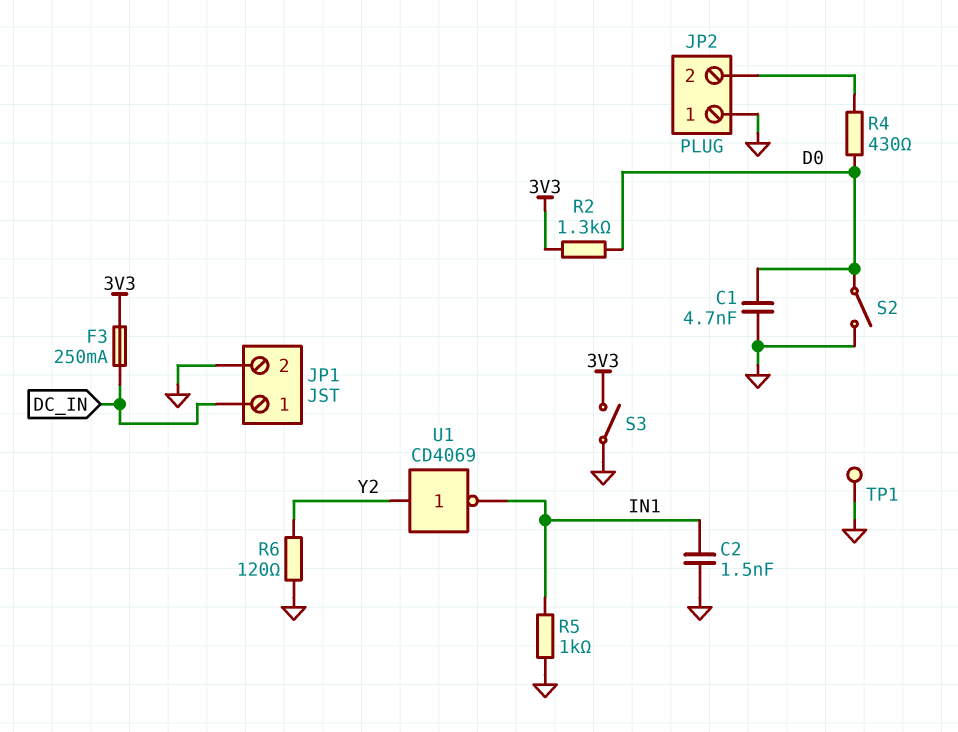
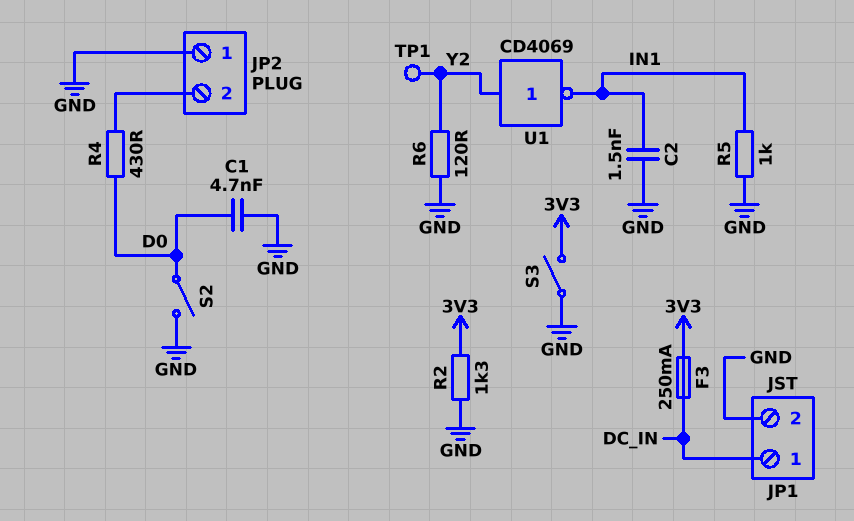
R2: 1.3k (3V3, D0) -> 1.3k (3V3, GND)
TP1: test point (GND) -> test point (Y2)

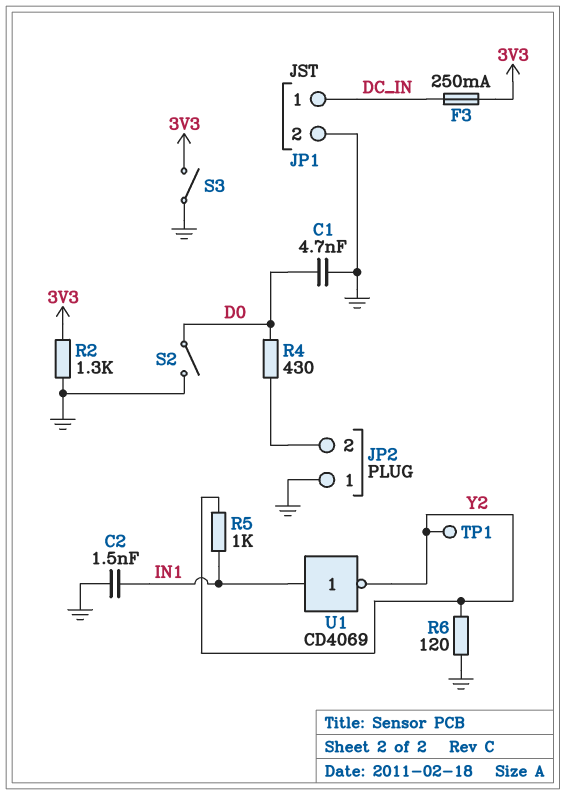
R5: 1k (GND, IN1) -> 1k (IN1, Y2)
U1: NOT CD4069 (in Y2, out IN1) -> NOT CD4069 (in IN1, out Y2)

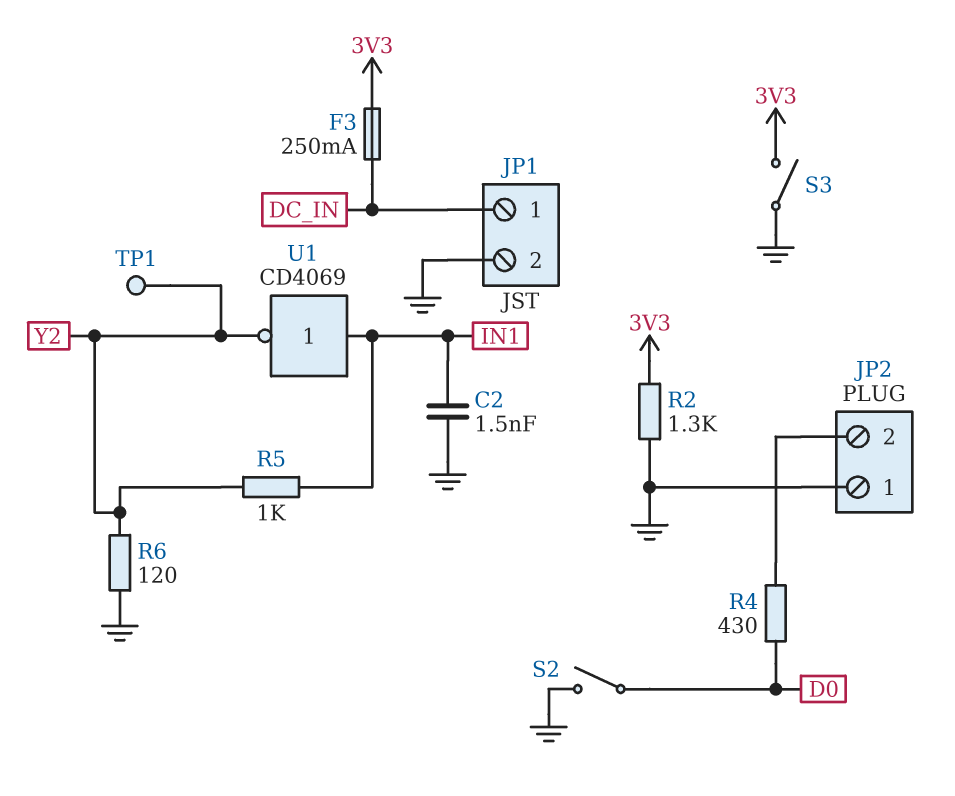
C1: 4.7nF (D0, GND) -> none

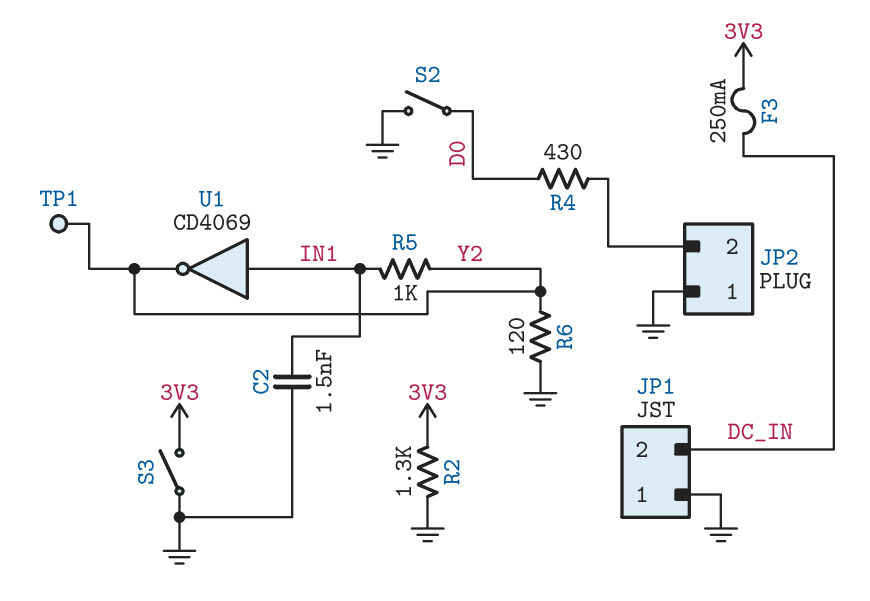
JP1 pin 1: DC_IN -> GND
JP1 pin 2: GND -> DC_IN

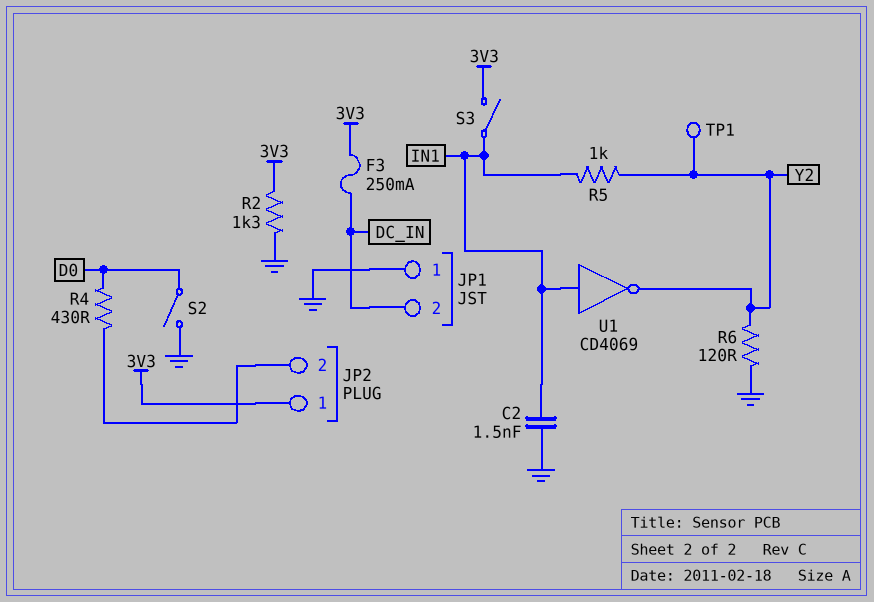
JP2 pin 1: GND -> 3V3
S3: switch (3V3, GND) -> switch (3V3, IN1)

